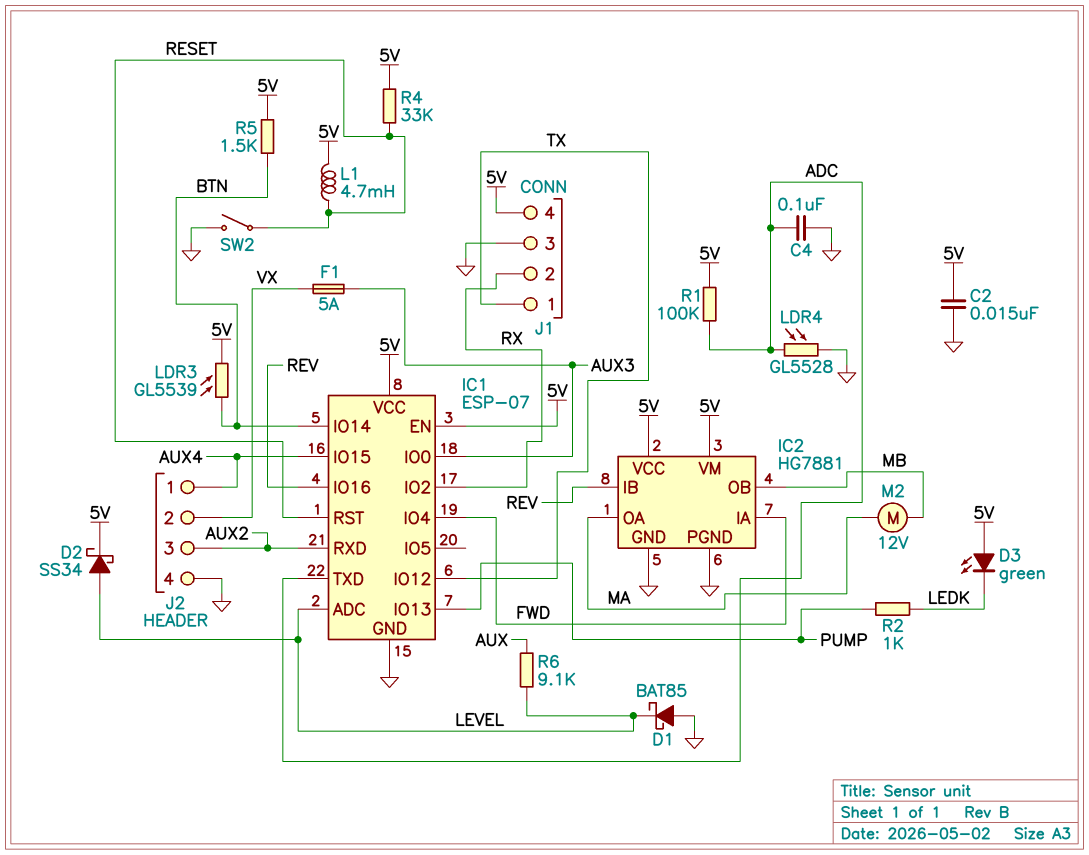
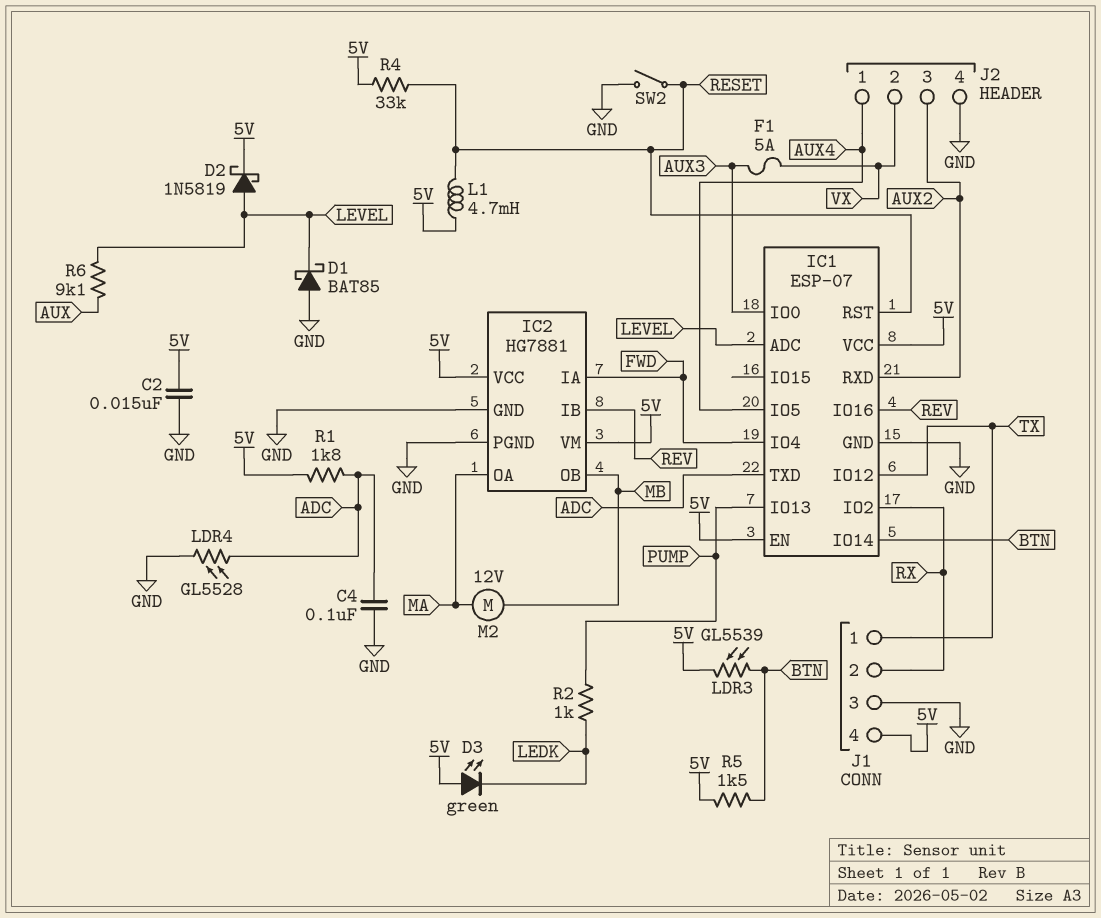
D2: schottky SS34 (A LEVEL, K 5V) -> schottky 1N5819 (A LEVEL, K 5V)
IC1 pin IO5: none -> AUX4
IC1 pin IO15: AUX4 -> none
R1: 100k (5V, ADC) -> 1.8k (5V, ADC)

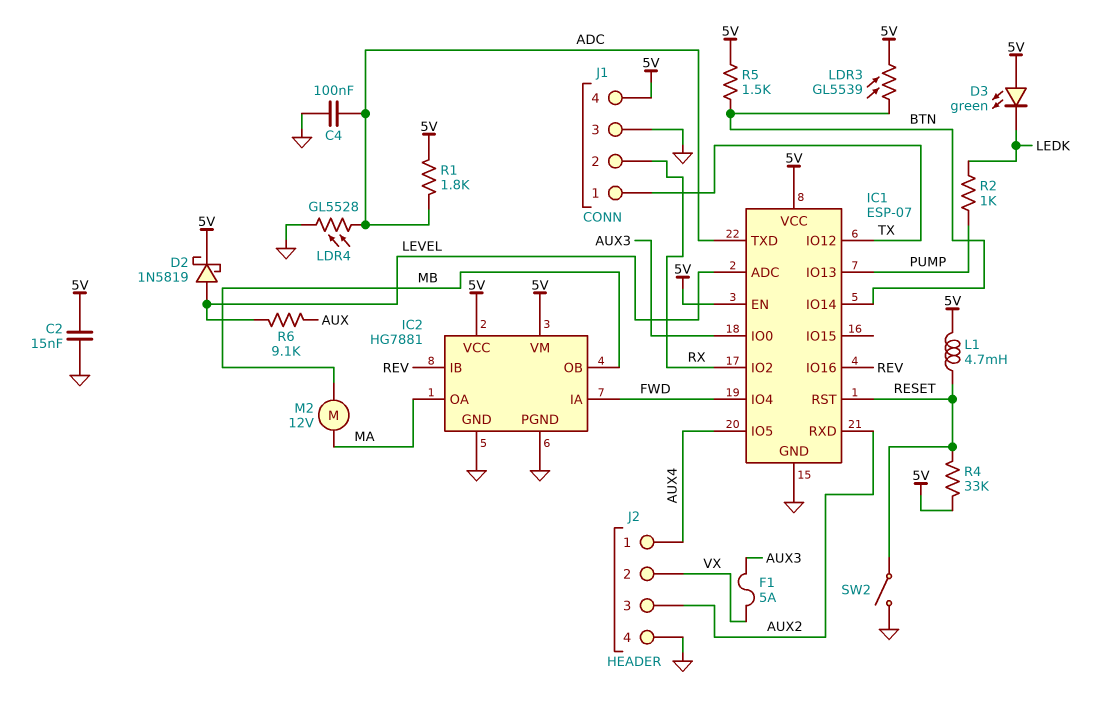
D1: schottky BAT85 (A GND, K LEVEL) -> none

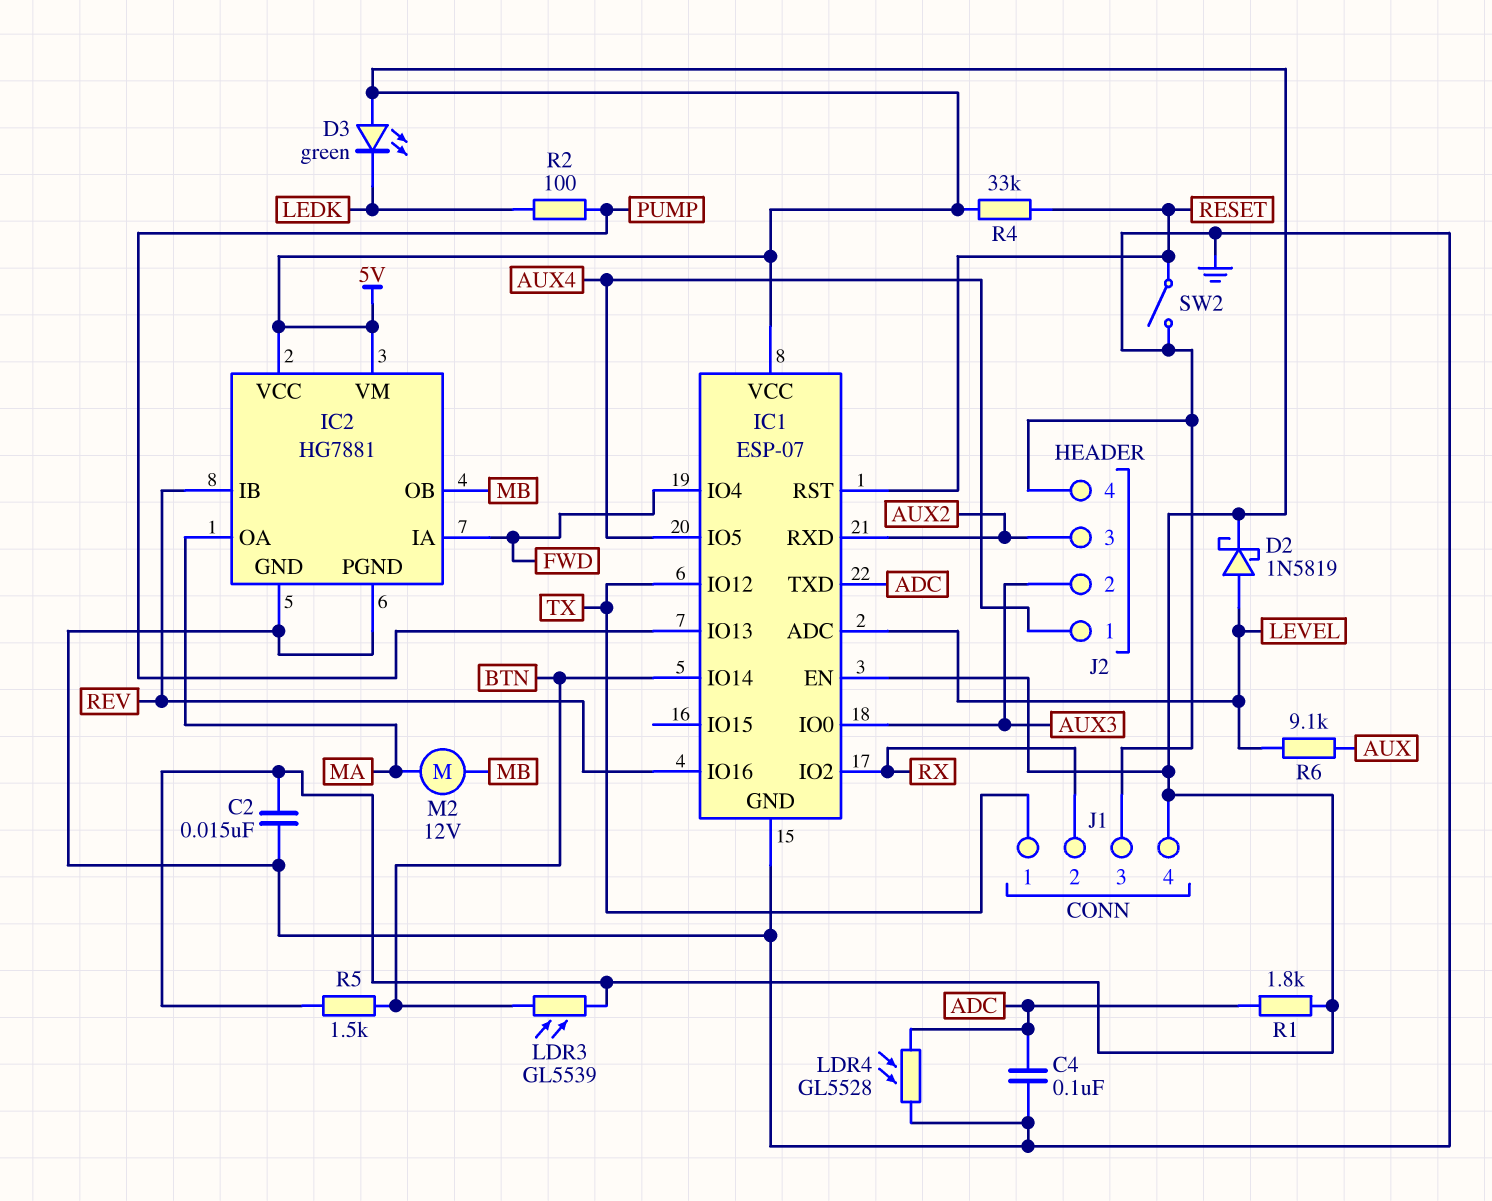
F1: 5A (AUX3, VX) -> none
J2 pin 2: VX -> AUX3
L1: 4.7mH (5V, RESET) -> none
R2: 1k (LEDK, PUMP) -> 100 (LEDK, PUMP)

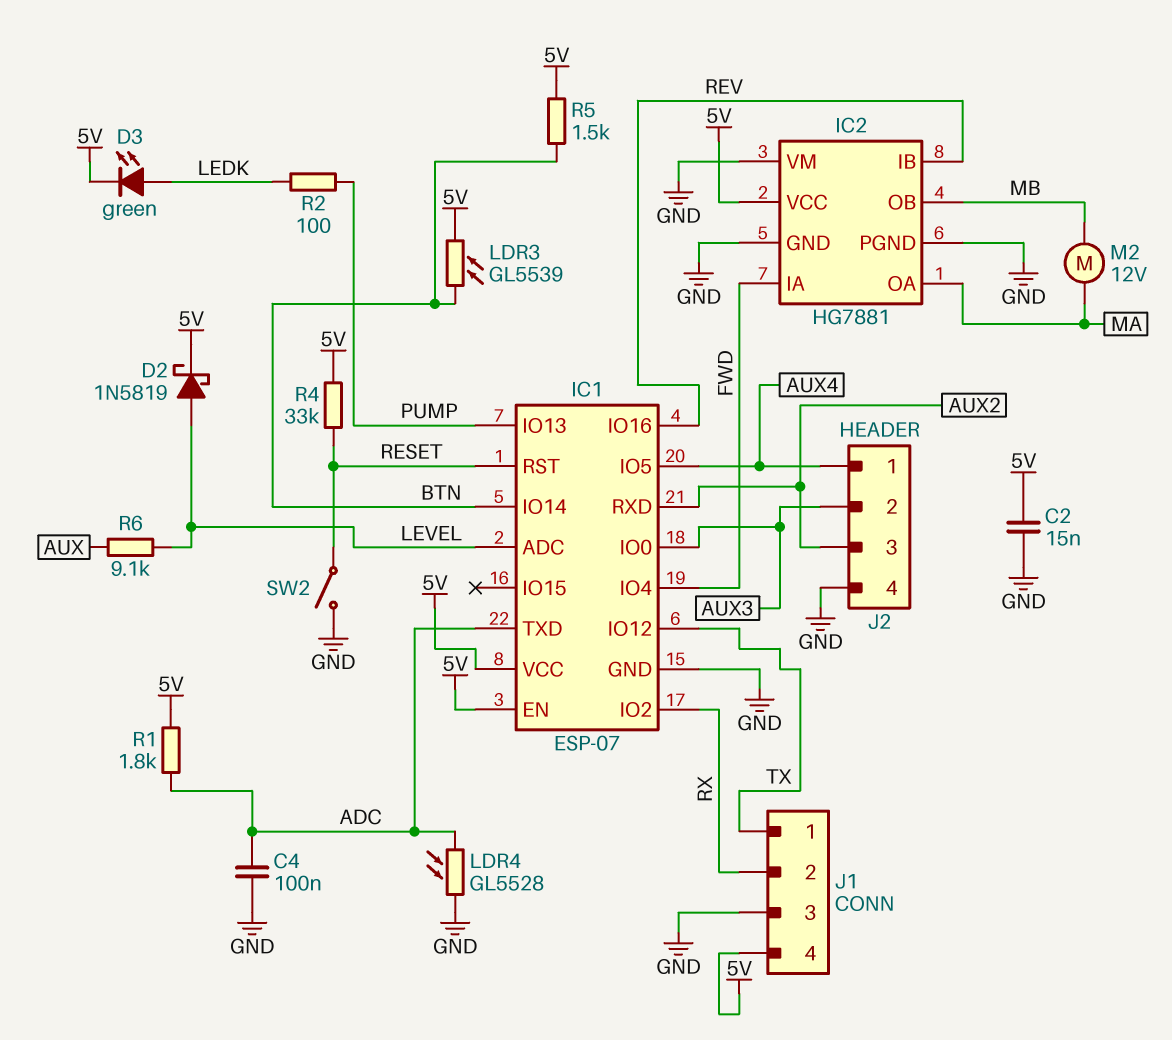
D3: LED green (A 5V, K LEDK) -> LED green (A LEDK, K 5V)
IC2 pin VM: 5V -> GND

